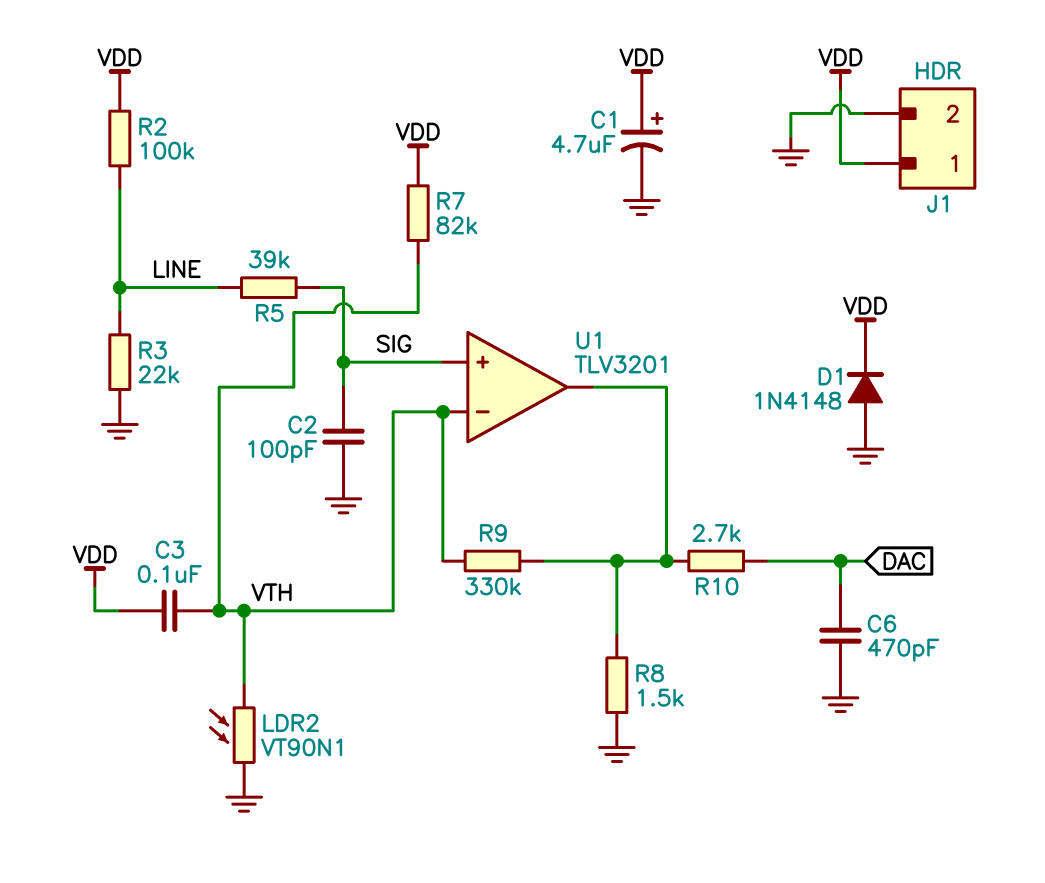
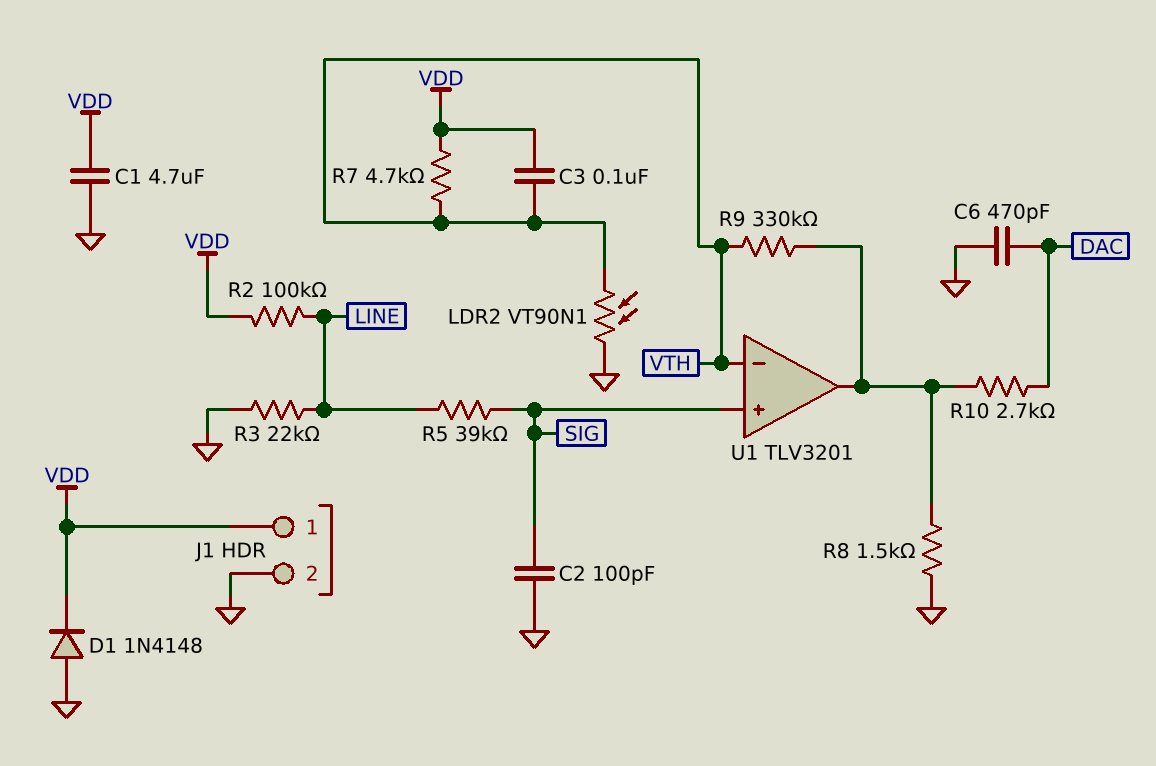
C1: 4.7uF (plus VDD, minus GND) -> 4.7uF (GND, VDD)
R7: 82k (VDD, VTH) -> 4.7k (VDD, VTH)

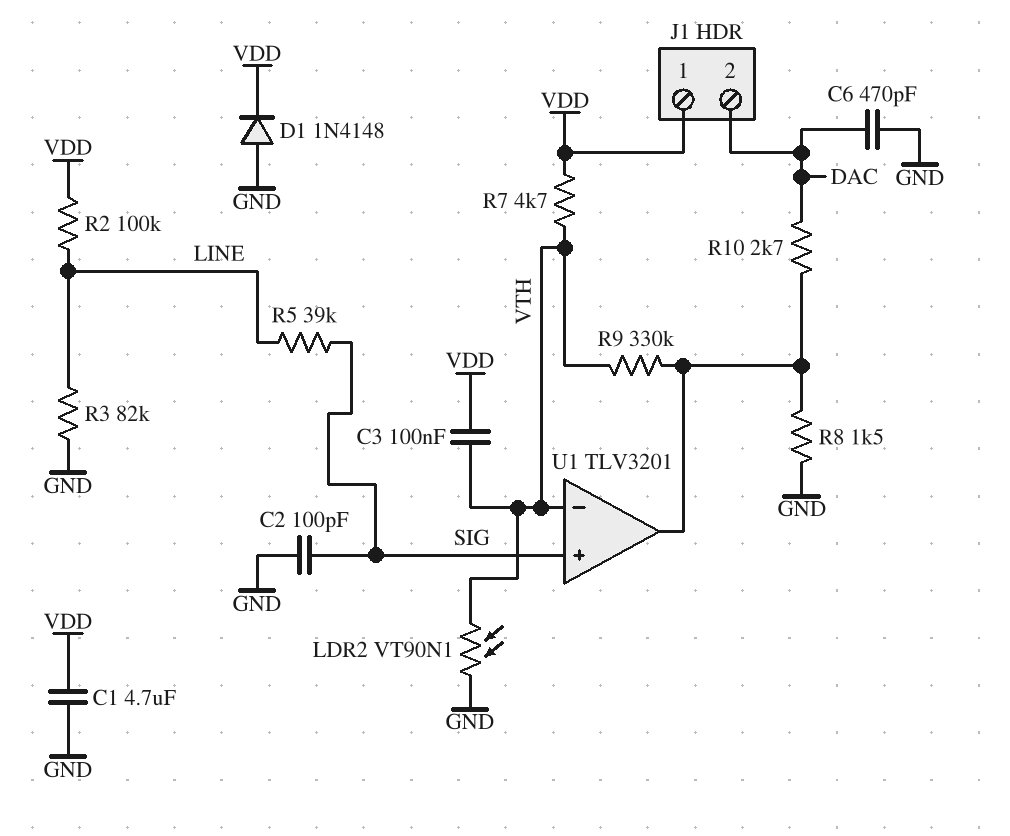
J1 pin 2: GND -> DAC
R3: 22k (GND, LINE) -> 82k (GND, LINE)

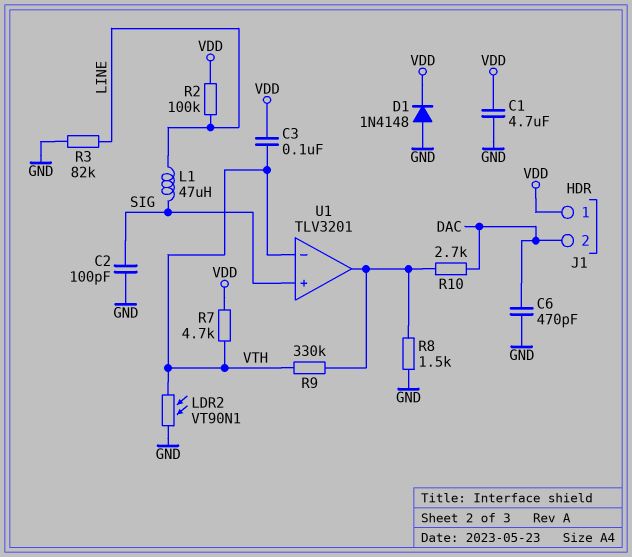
L1: none -> 47uH (LINE, SIG)
R5: 39k (LINE, SIG) -> none

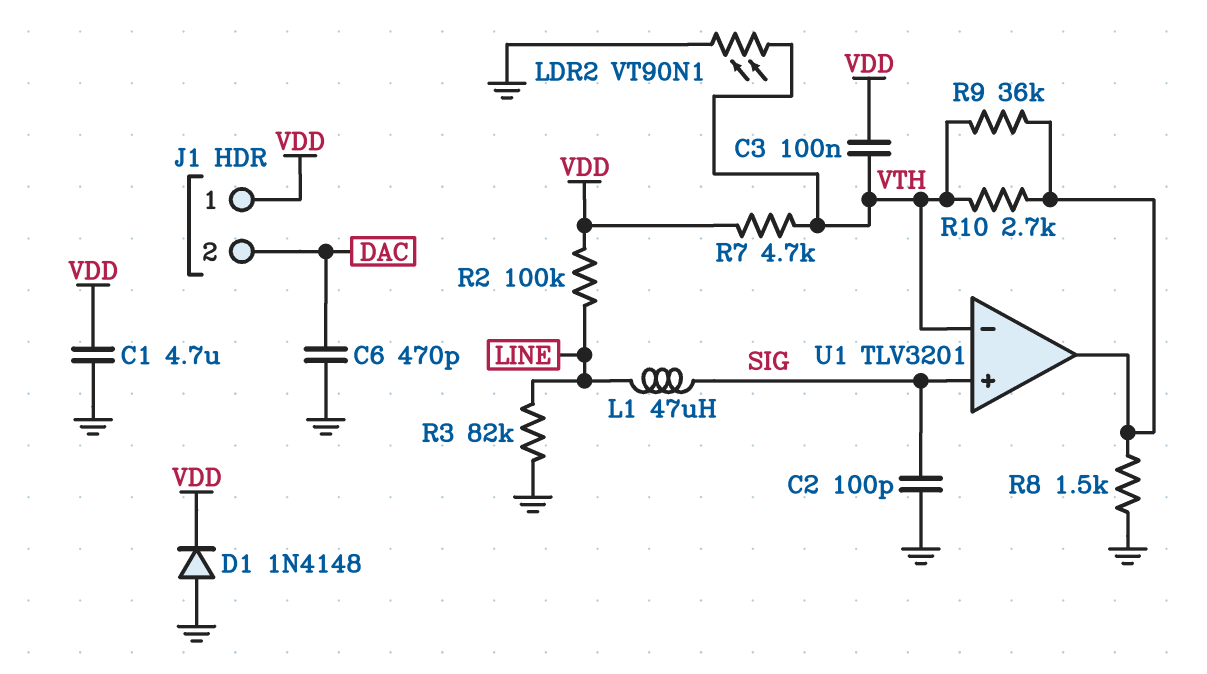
R9: 330k (U1/out, VTH) -> 36k (U1/out, VTH)
R10: 2.7k (DAC, U1/out) -> 2.7k (U1/out, VTH)

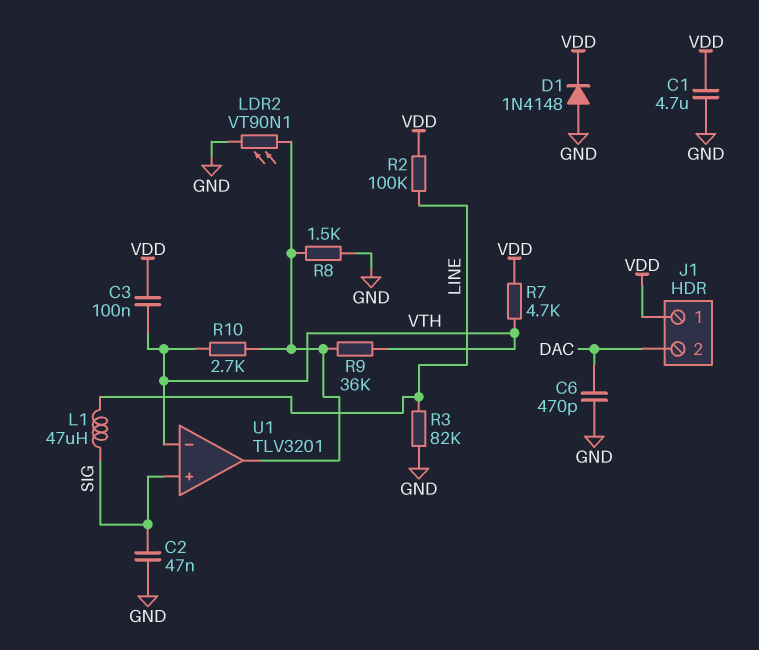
C2: 100pF (GND, SIG) -> 47nF (GND, SIG)
LDR2: VT90N1 (GND, VTH) -> VT90N1 (GND, U1/out)

